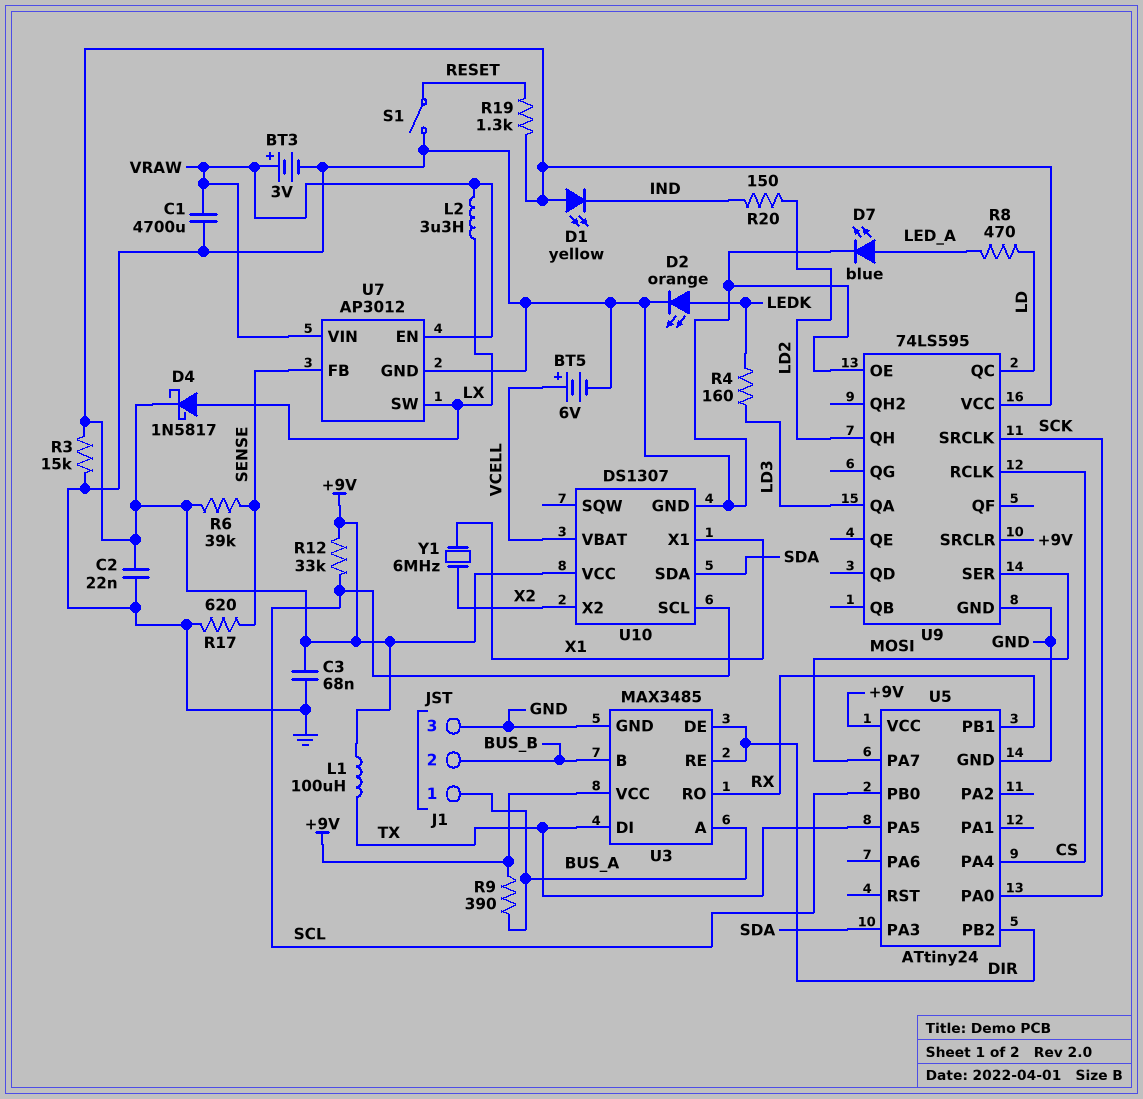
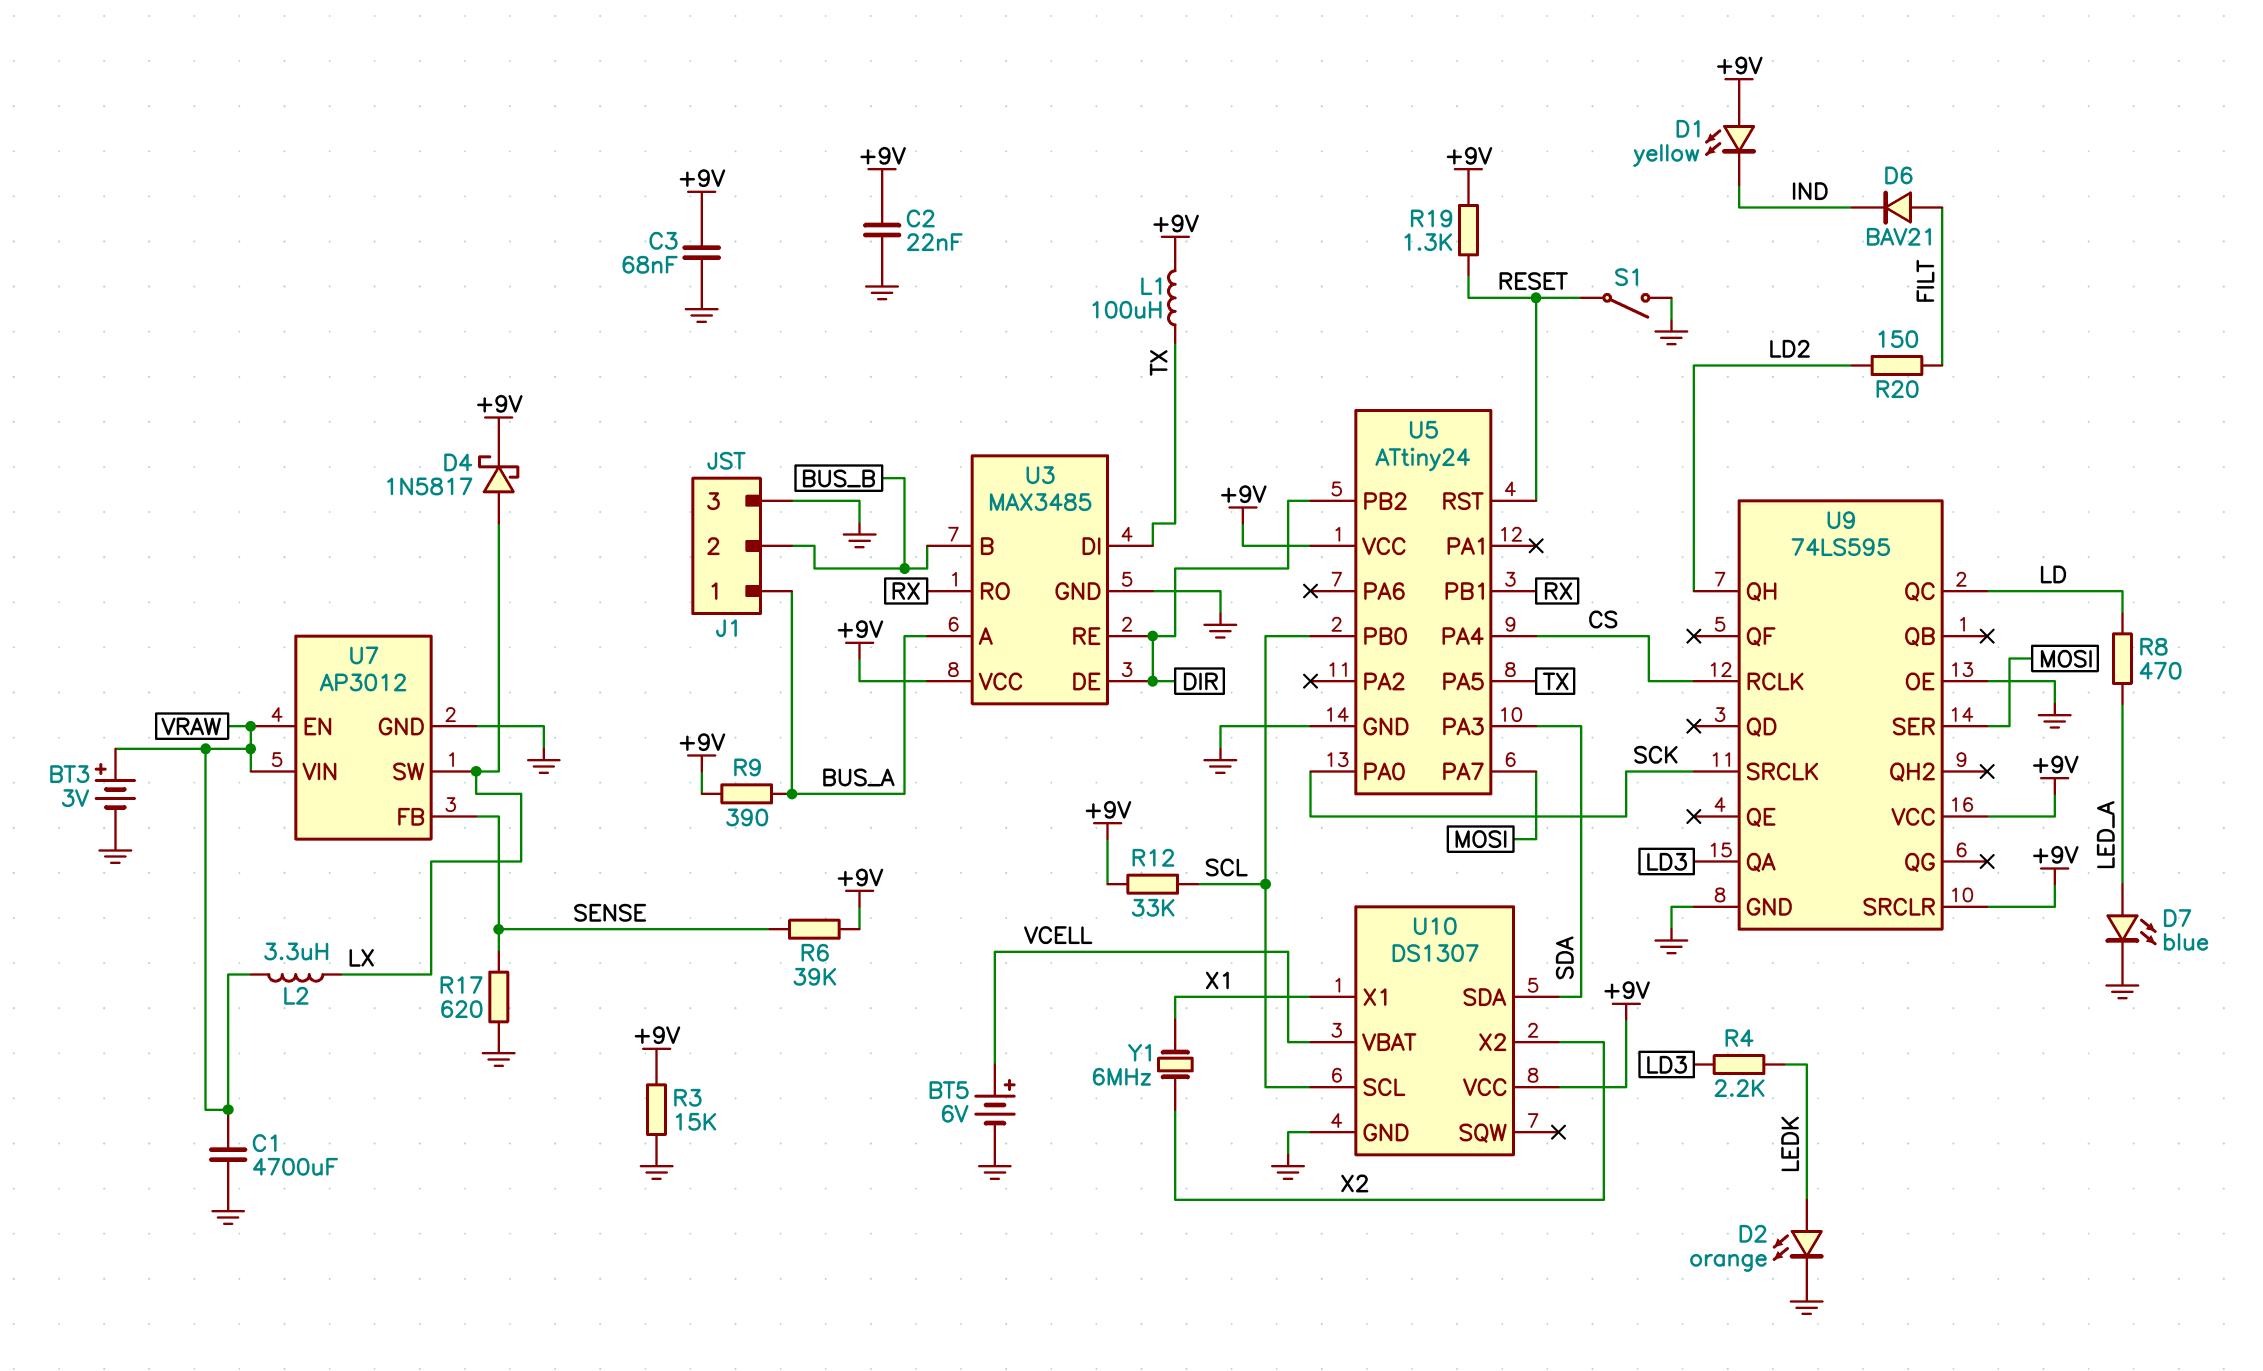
D6: none -> diode BAV21 (A FILT, K IND)
R4: 160 (LD3, LEDK) -> 2.2k (LD3, LEDK)
R20: 150 (IND, LD2) -> 150 (FILT, LD2)
U5 pin RST: none -> RESET

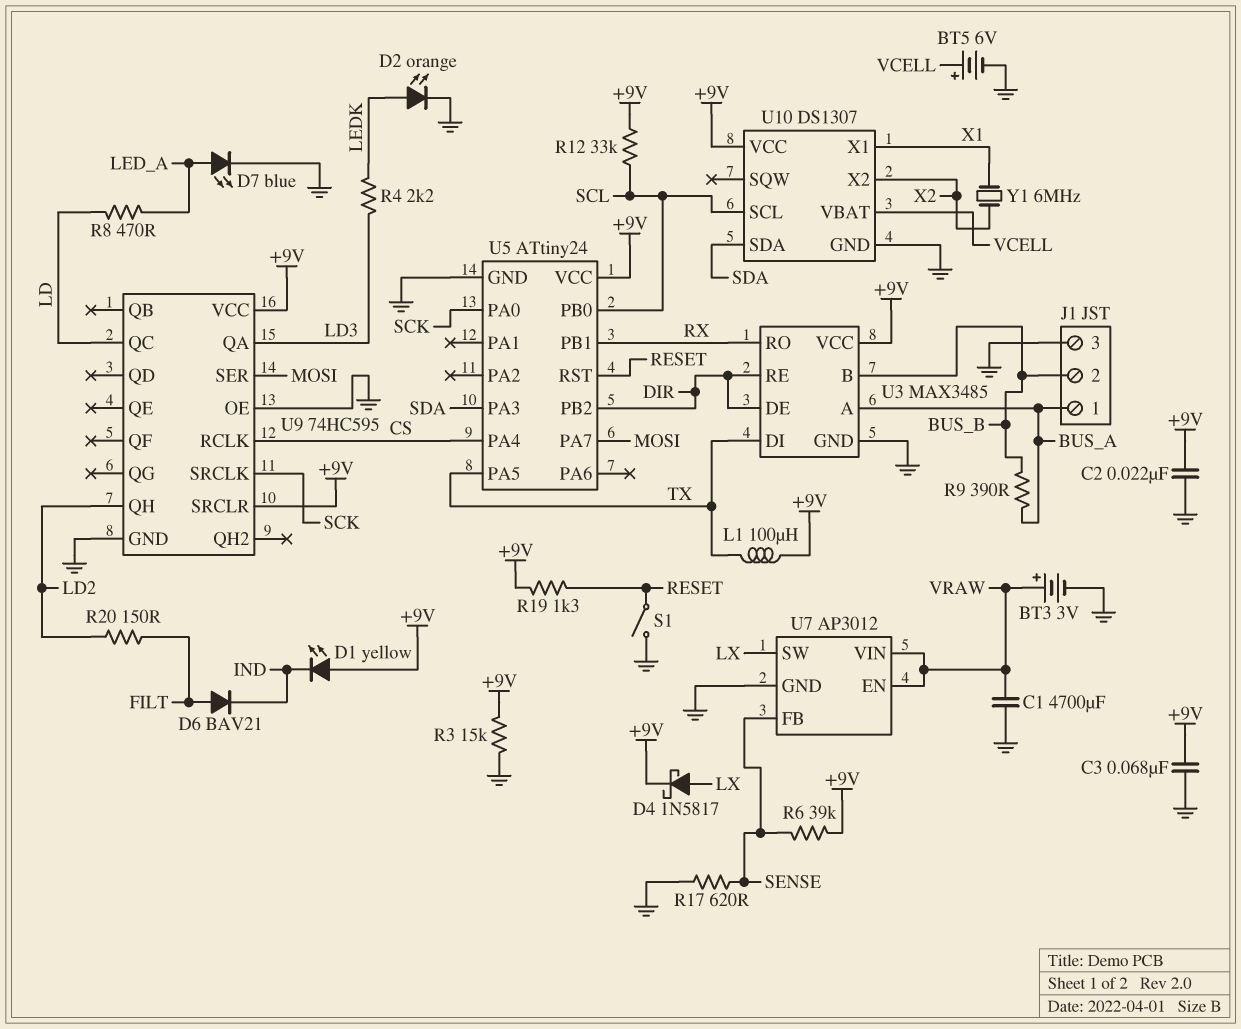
L2: 3.3uH (LX, VRAW) -> none
R9: 390 (+9V, BUS_A) -> 390 (BUS_A, BUS_B)
U9: 74LS595 -> 74HC595

